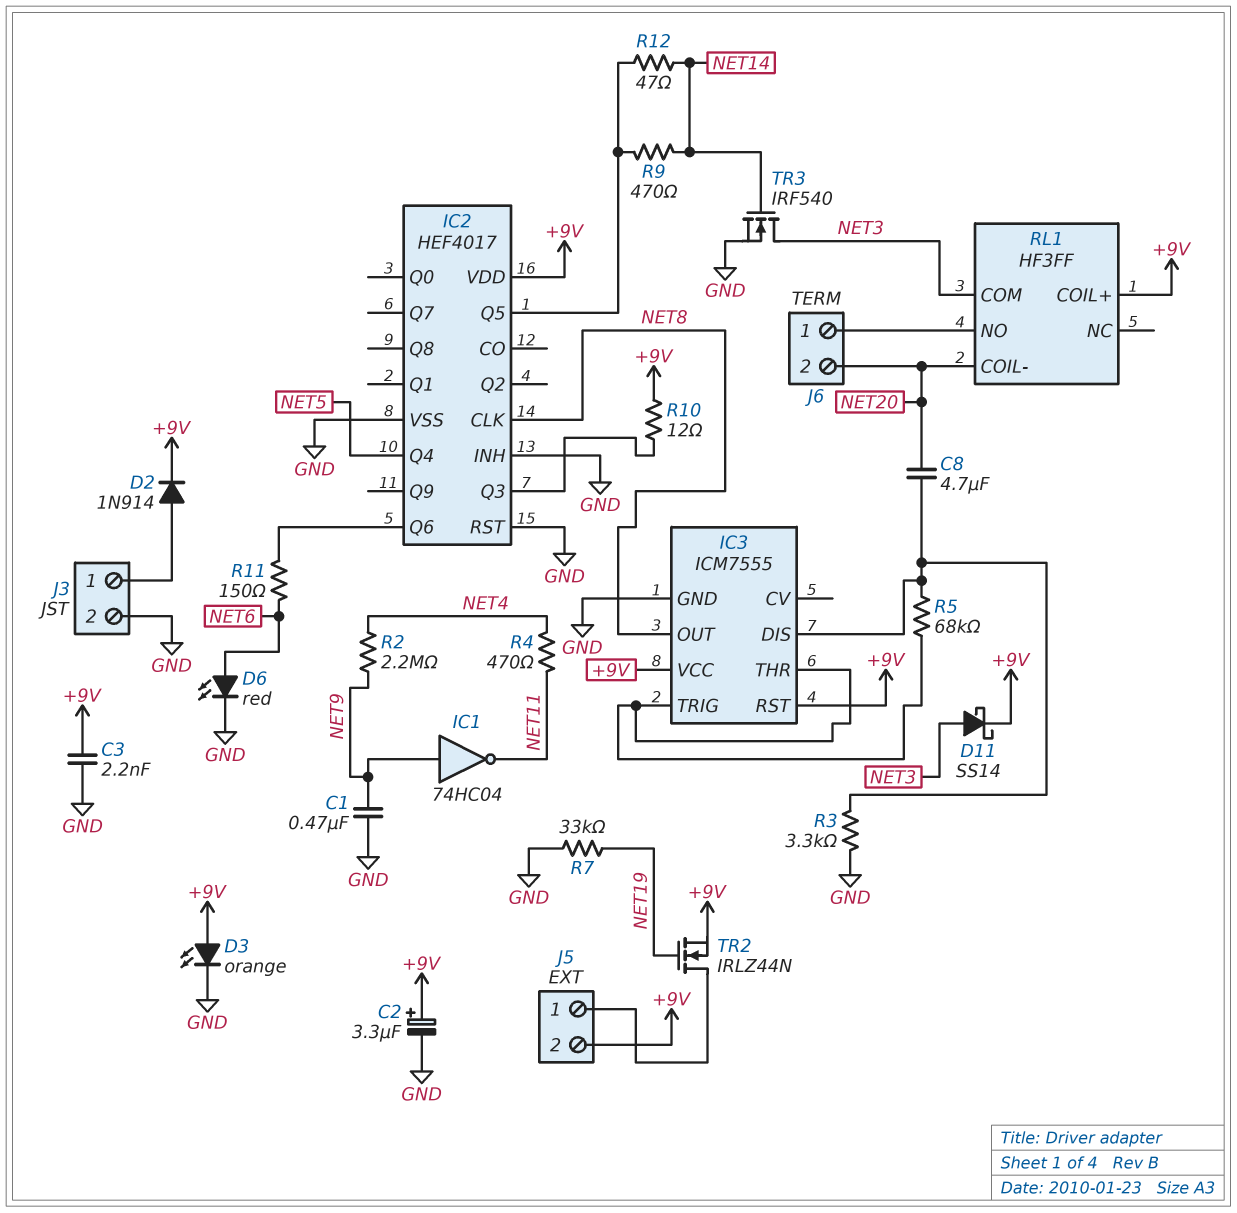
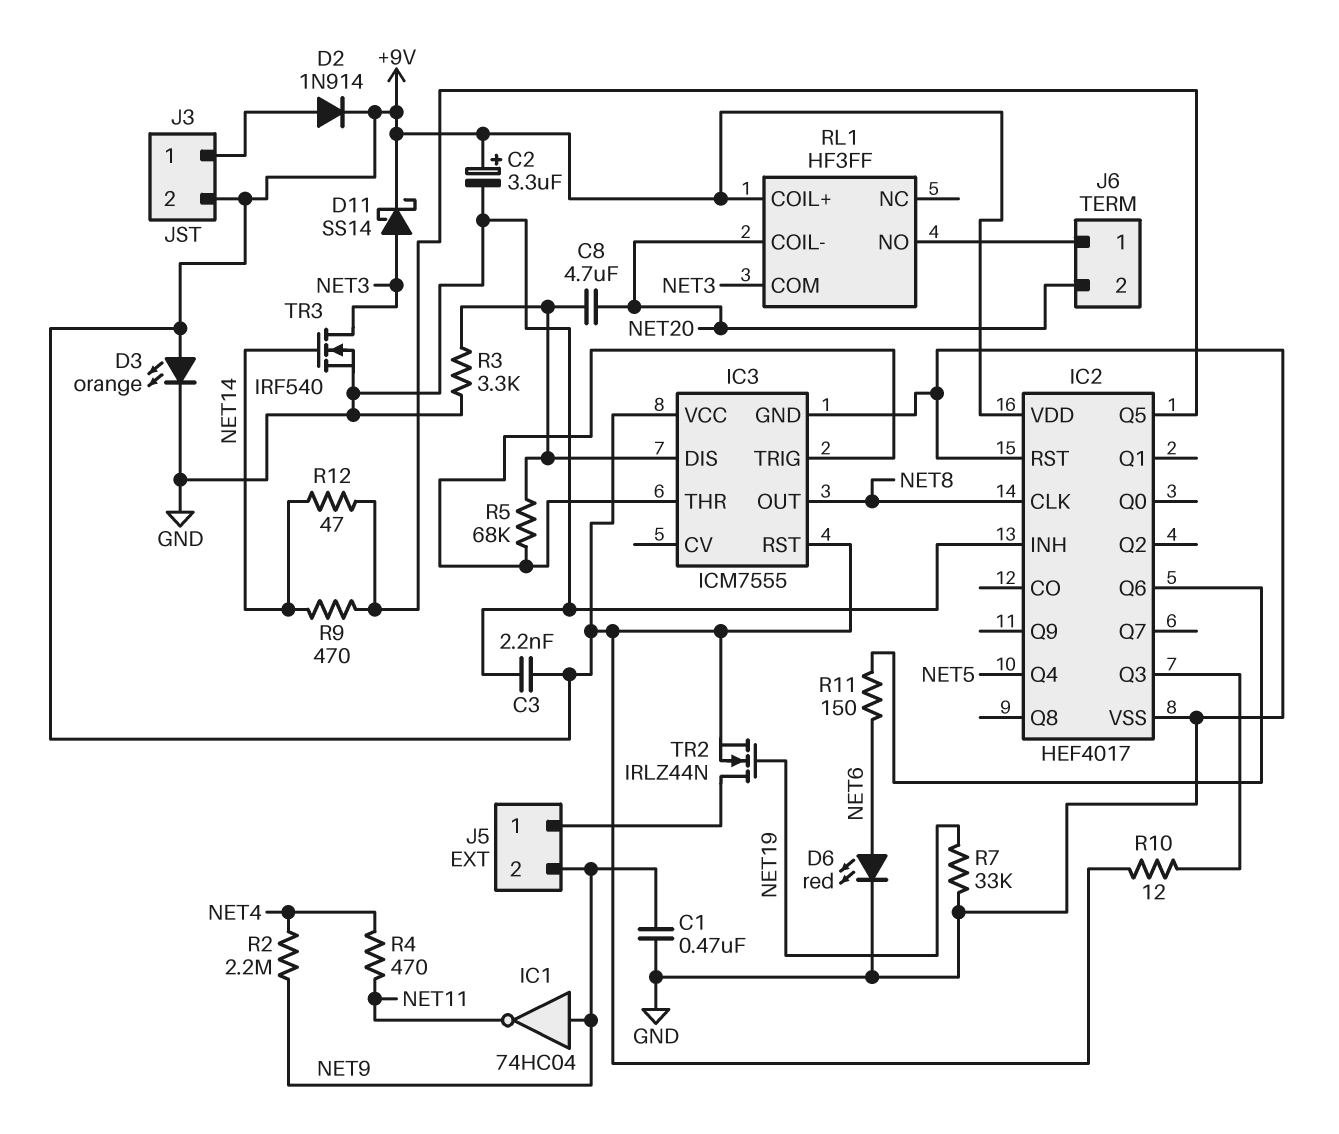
J3 pin 2: GND -> +9V
J5 pin 2: +9V -> NET9

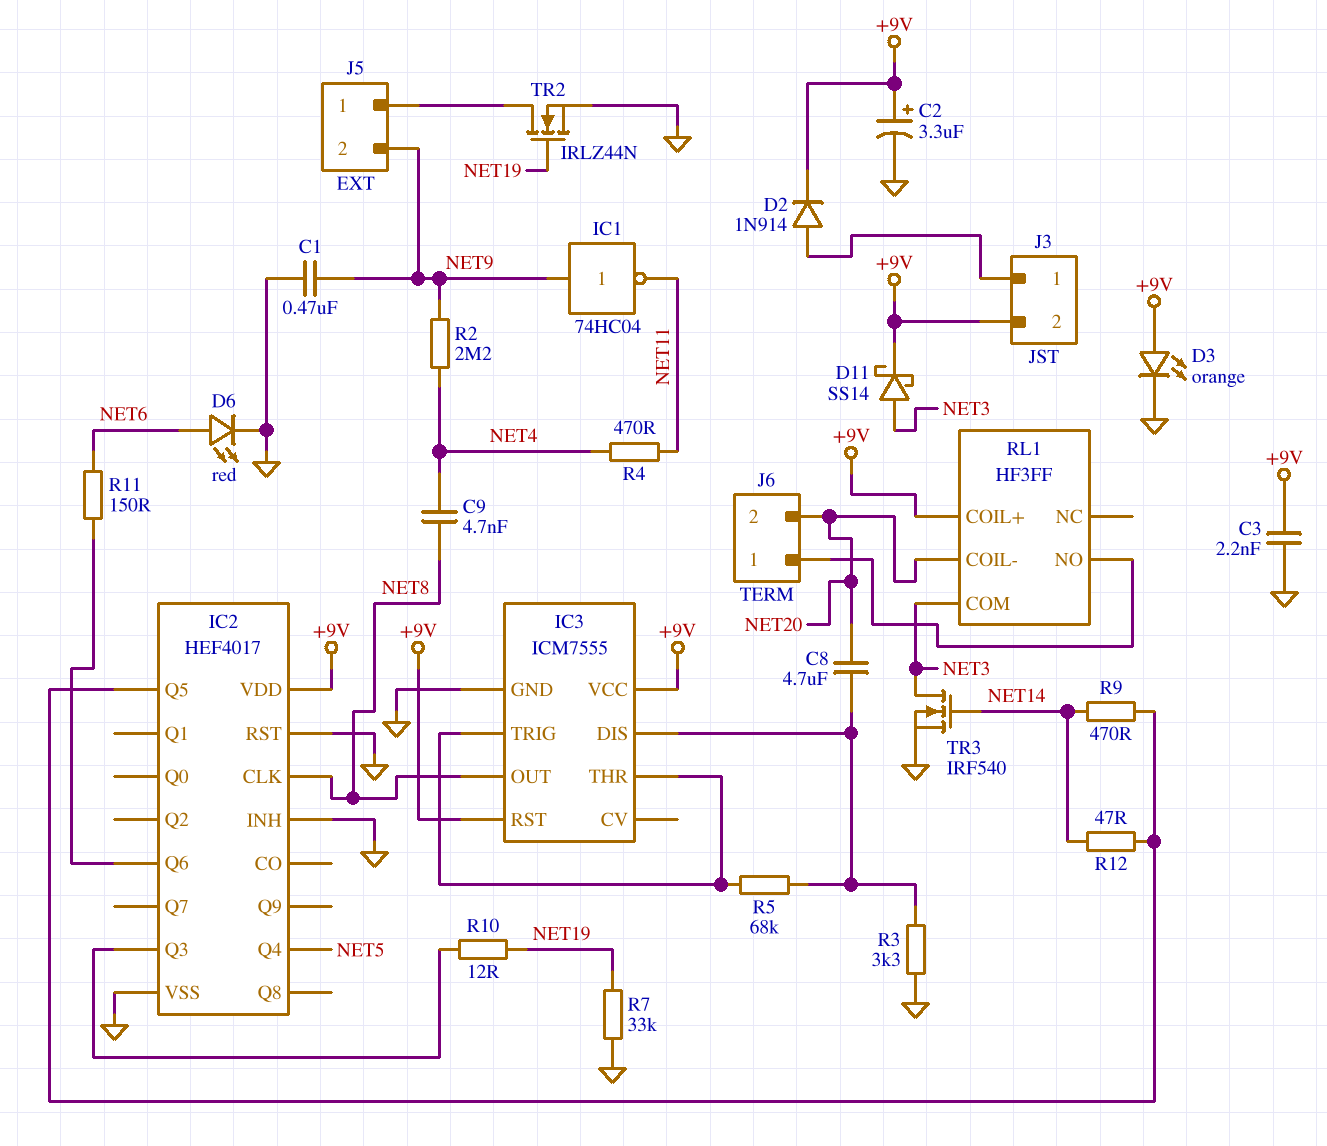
C9: none -> 4.7nF (NET4, NET8)
R10: 12 (+9V, IC2/Q3) -> 12 (IC2/Q3, NET19)
TR2: NMOS IRLZ44N (G NET19, D J5/1, S +9V) -> NMOS IRLZ44N (G NET19, D J5/1, S GND)

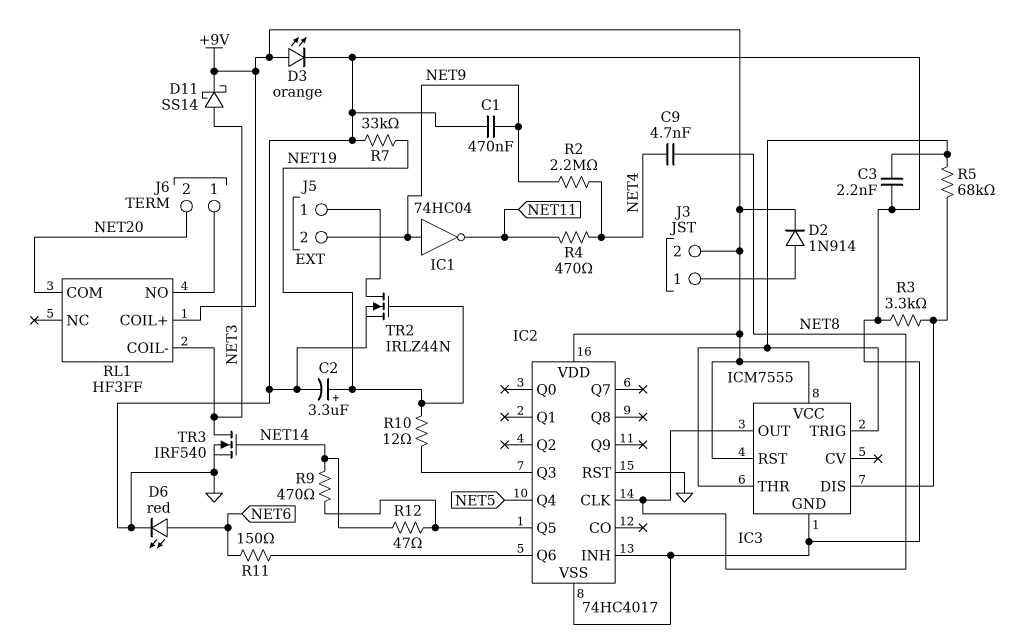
C2: 3.3uF (plus +9V, minus GND) -> 3.3uF (plus NET19, minus GND)
C3: 2.2nF (+9V, GND) -> 2.2nF (GND, IC3/THR)
C8: 4.7uF (IC3/DIS, NET20) -> none
IC2: HEF4017 -> 74HC4017
RL1 pin COIL-: NET20 -> NET3
RL1 pin COM: NET3 -> NET20

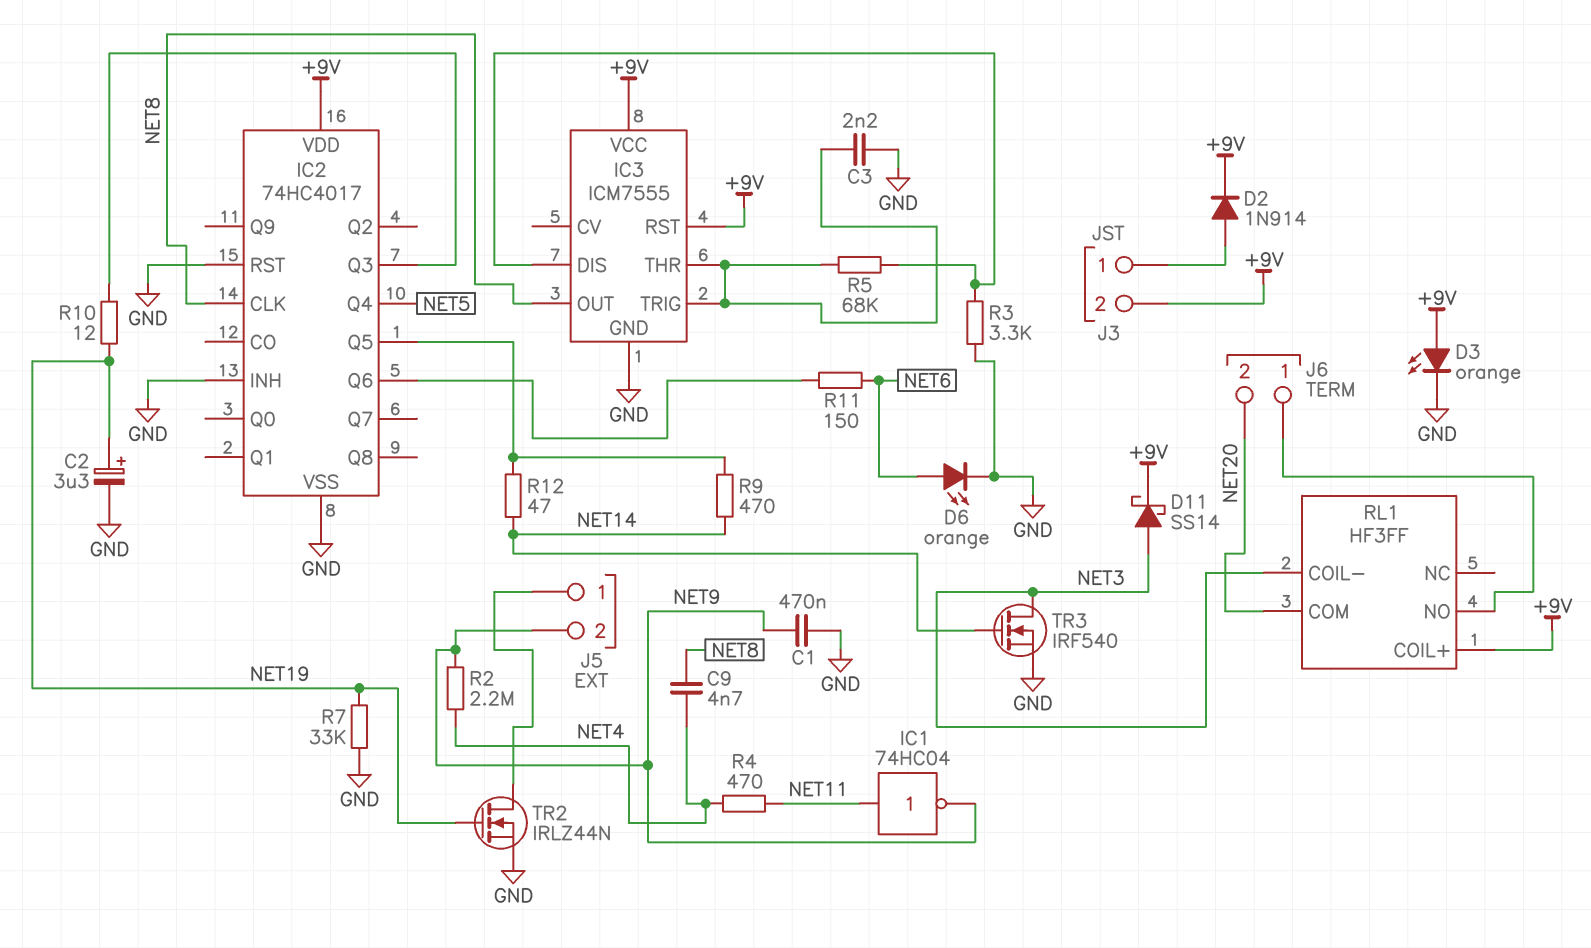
D6: LED red (A NET6, K GND) -> LED orange (A NET6, K GND)
IC1: NOT 74HC04 (in NET9, out NET11) -> NOT 74HC04 (in NET11, out NET9)

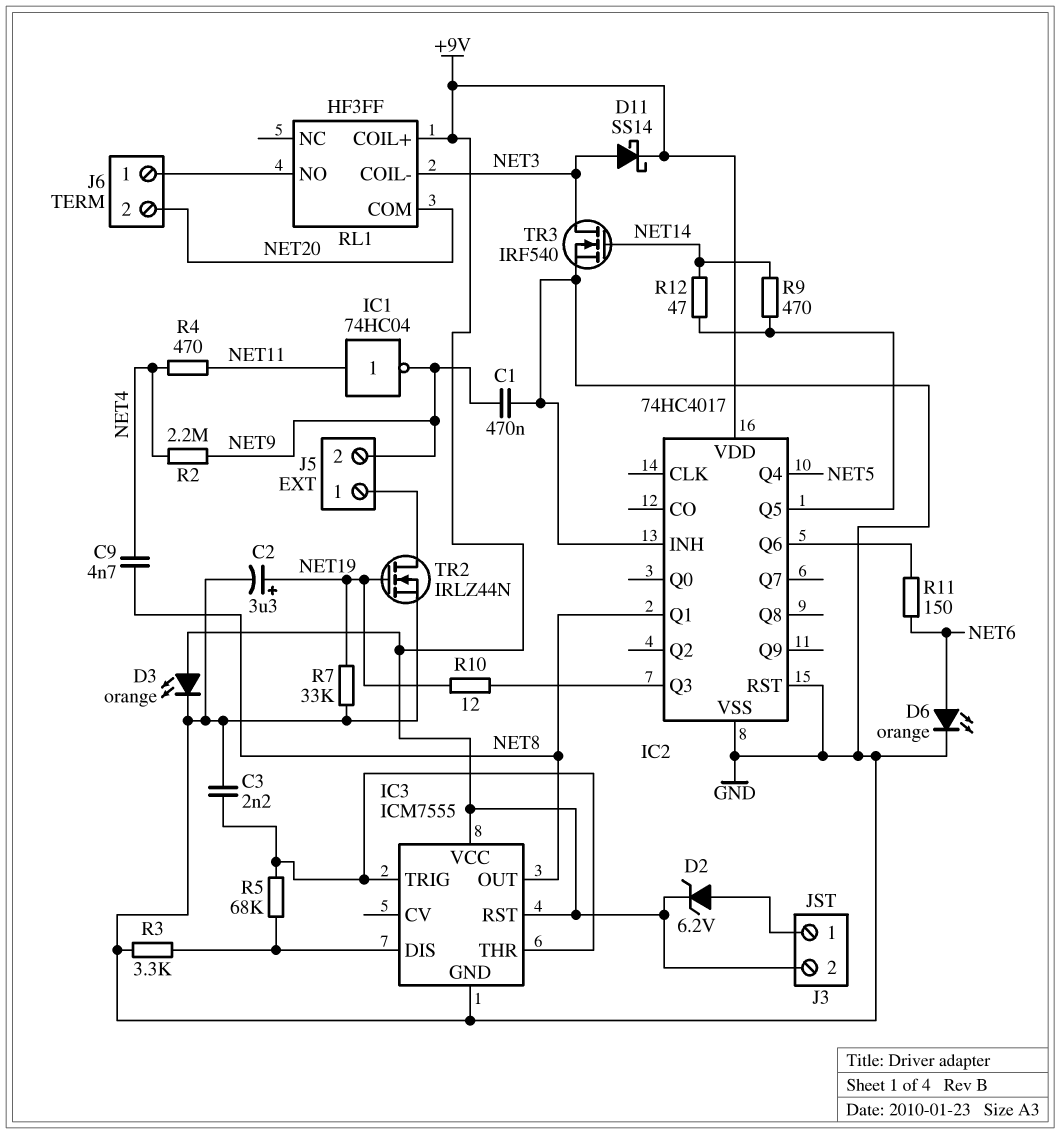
D2: diode 1N914 (A J3/1, K +9V) -> zener 6.2V (A J3/1, K +9V)
IC2 pin CLK: NET8 -> none
IC2 pin Q1: none -> NET8

